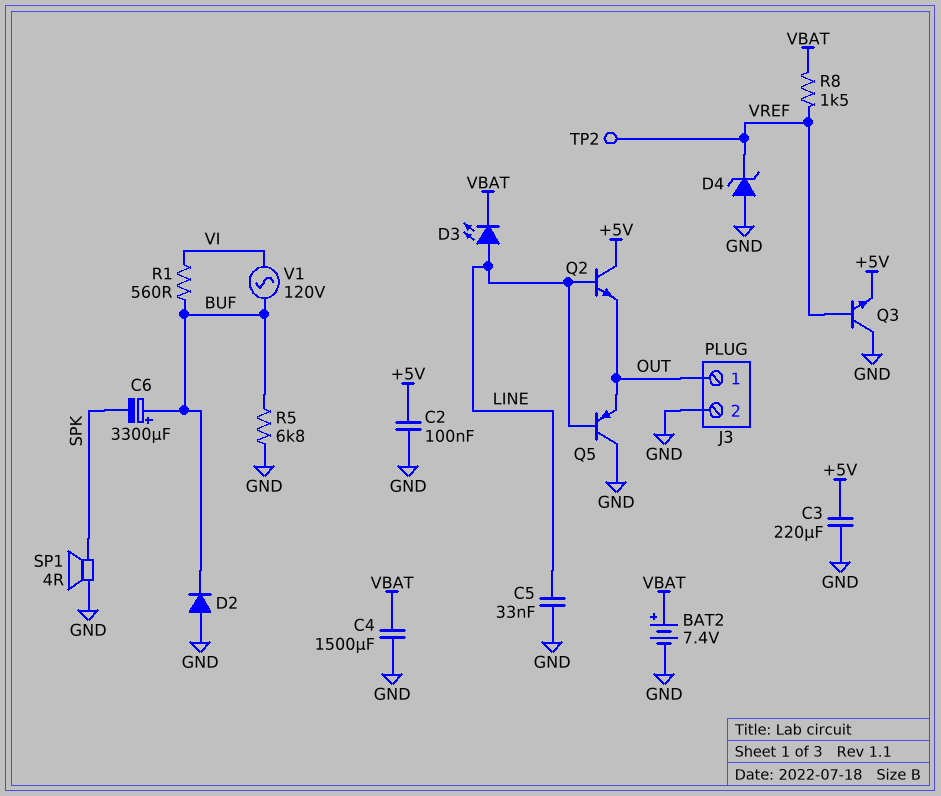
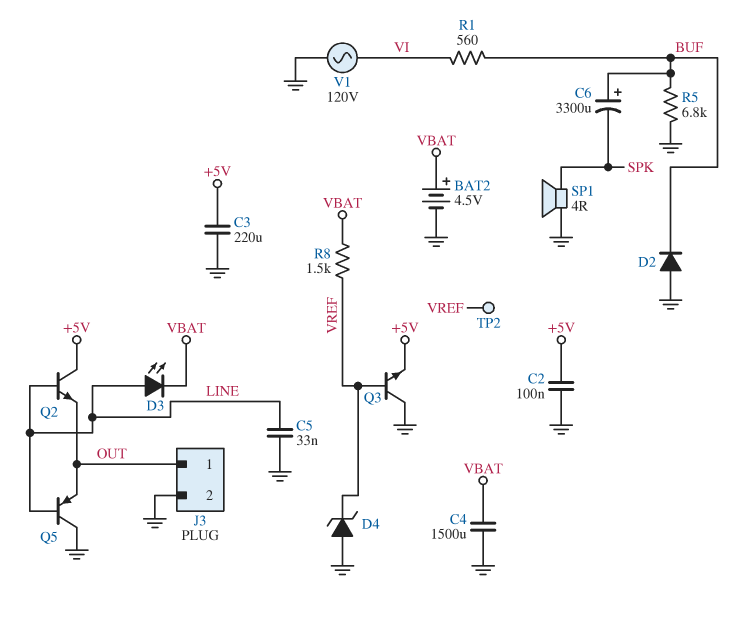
BAT2: 7.4V (plus VBAT, minus GND) -> 4.5V (plus VBAT, minus GND)
V1: AC 120V (BUF, VI) -> AC 120V (GND, VI)

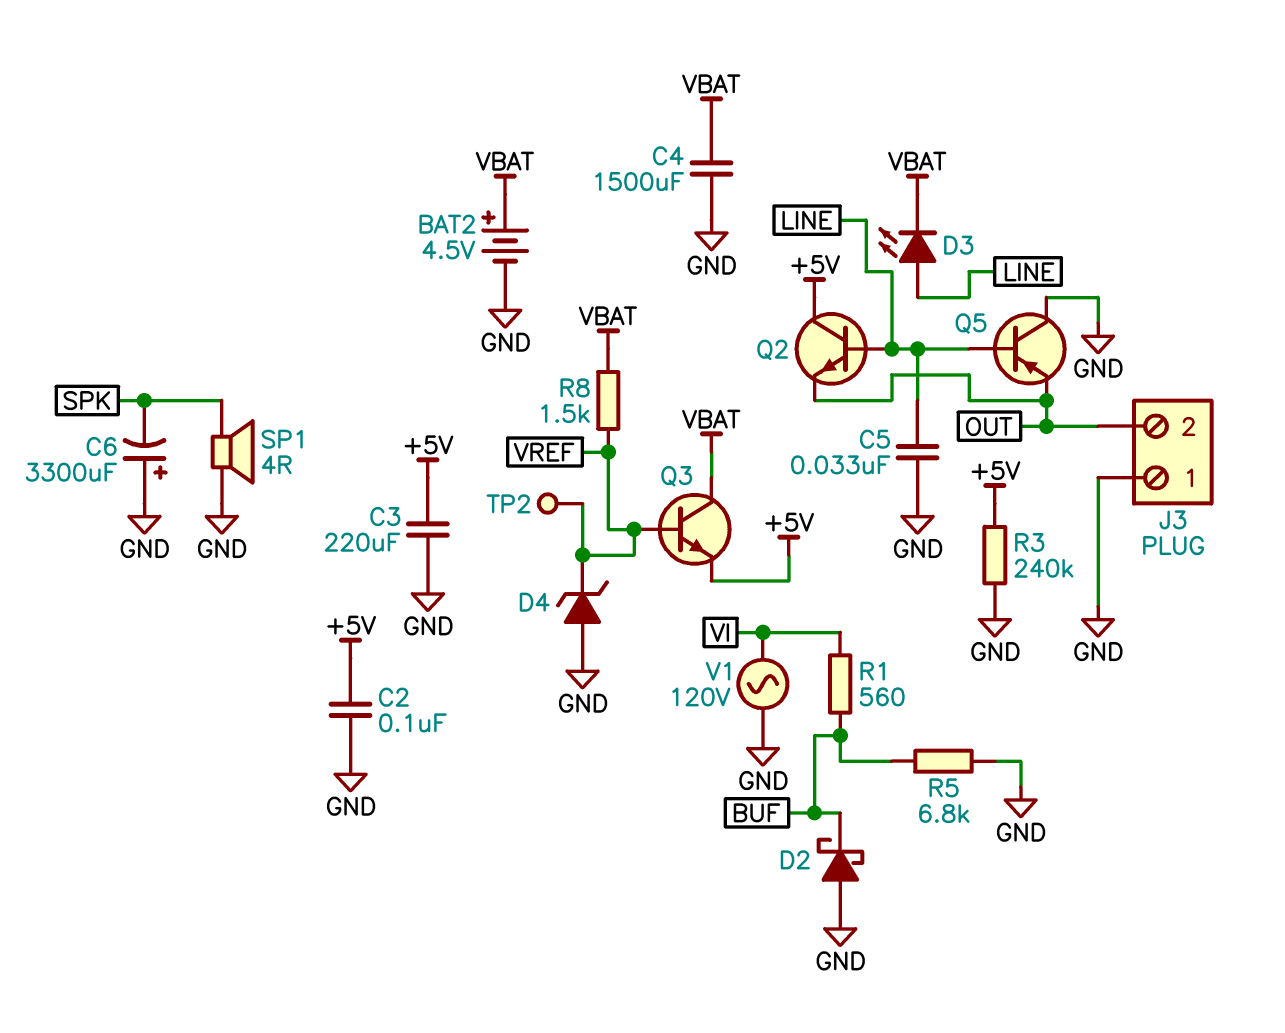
C6: 3300uF (plus BUF, minus SPK) -> 3300uF (plus GND, minus SPK)
D2: diode (A GND, K BUF) -> schottky (A GND, K BUF)
J3 pin 1: OUT -> GND
J3 pin 2: GND -> OUT
Q3: NPN (B VREF, C GND, E +5V) -> NPN (B VREF, C VBAT, E +5V)
R3: none -> 240k (+5V, GND)

